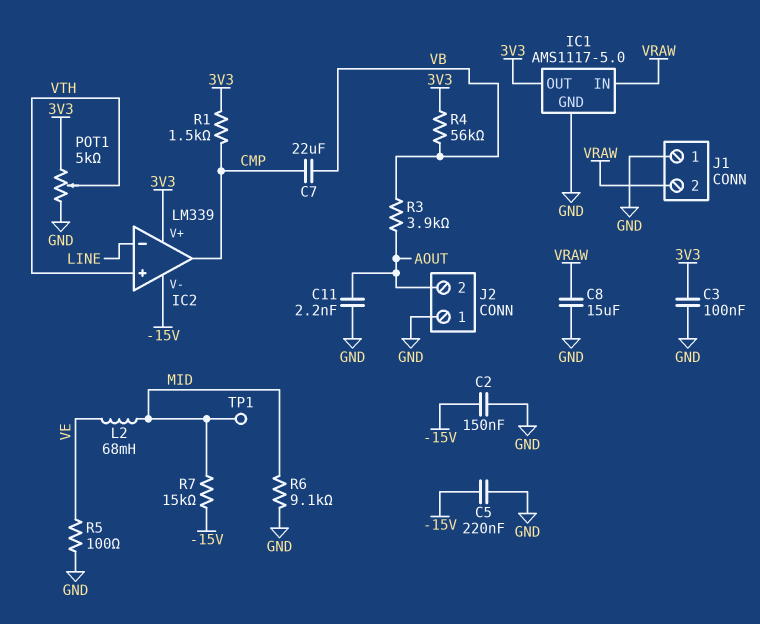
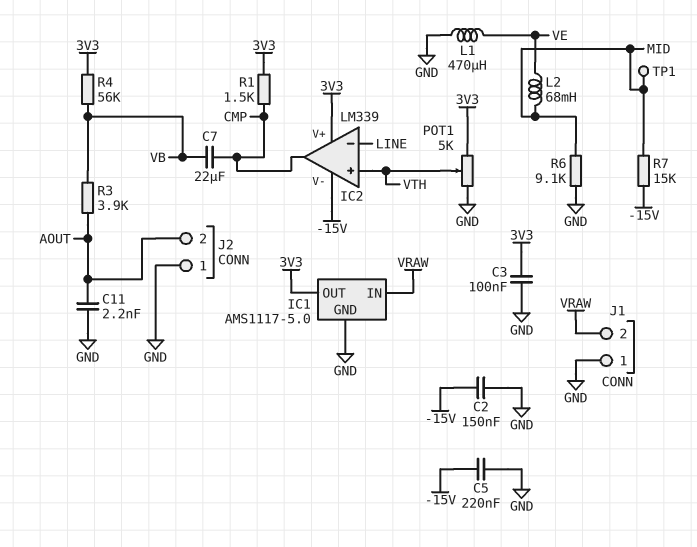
C8: 15uF (GND, VRAW) -> none
L1: none -> 470uH (GND, VE)
R5: 100 (GND, VE) -> none

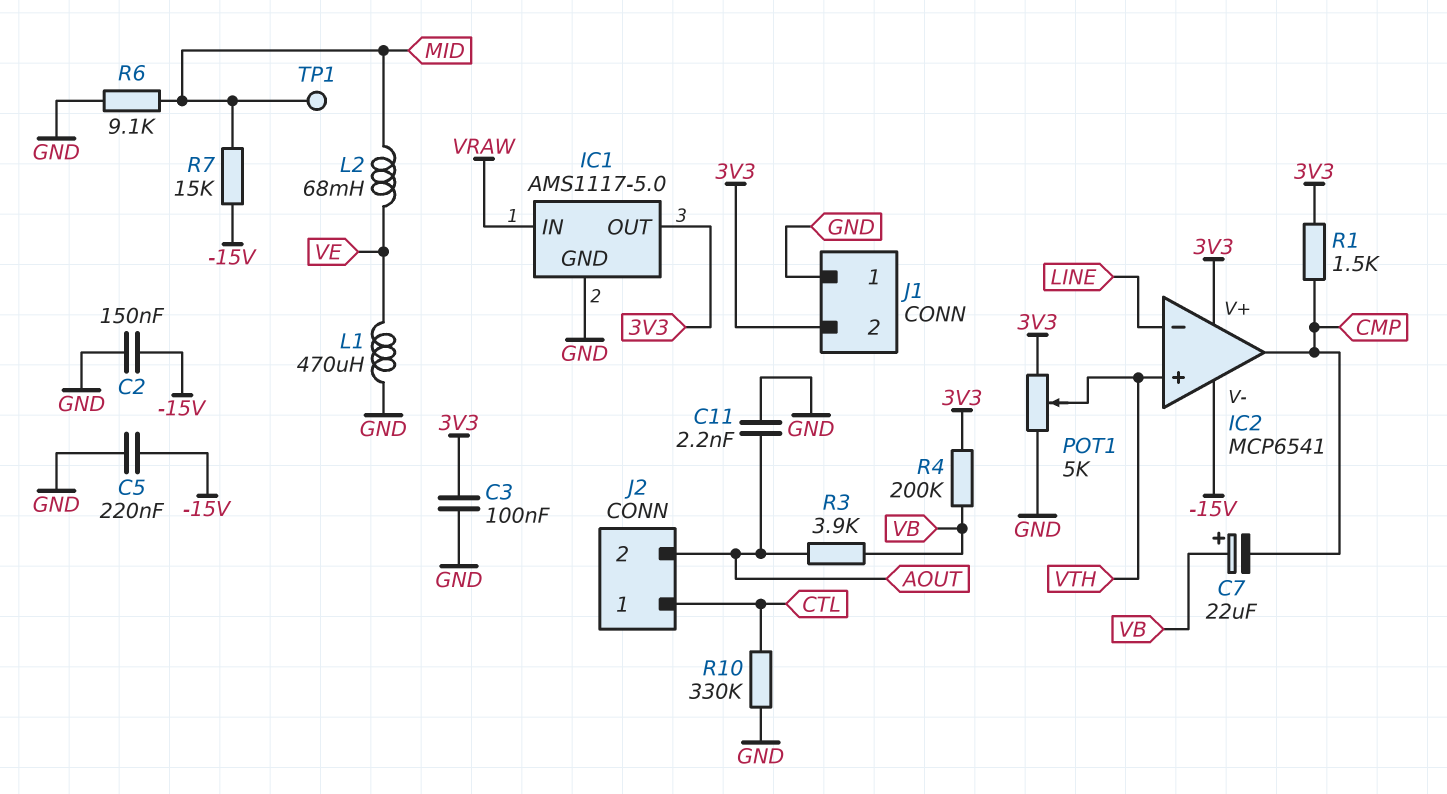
C7: 22uF (CMP, VB) -> 22uF (plus VB, minus CMP)
IC2: LM339 -> MCP6541
J1 pin 2: VRAW -> 3V3
J2 pin 1: GND -> CTL
R4: 56k (3V3, VB) -> 200k (3V3, VB)
R10: none -> 330k (CTL, GND)

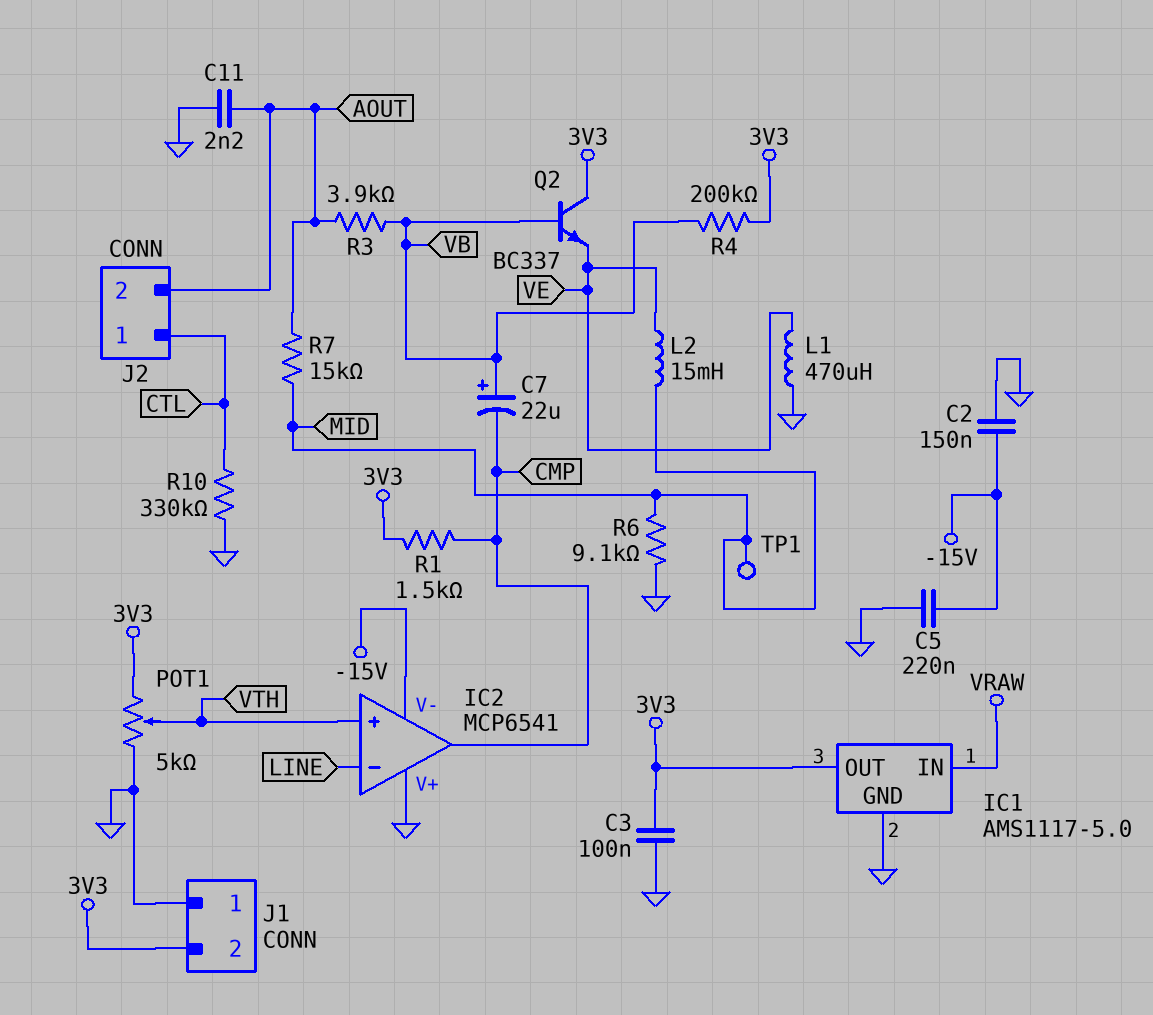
IC2 pin V+: 3V3 -> GND
L2: 68mH (MID, VE) -> 15mH (MID, VE)
Q2: none -> NPN BC337 (B VB, C 3V3, E VE)
R7: 15k (-15V, MID) -> 15k (AOUT, MID)

